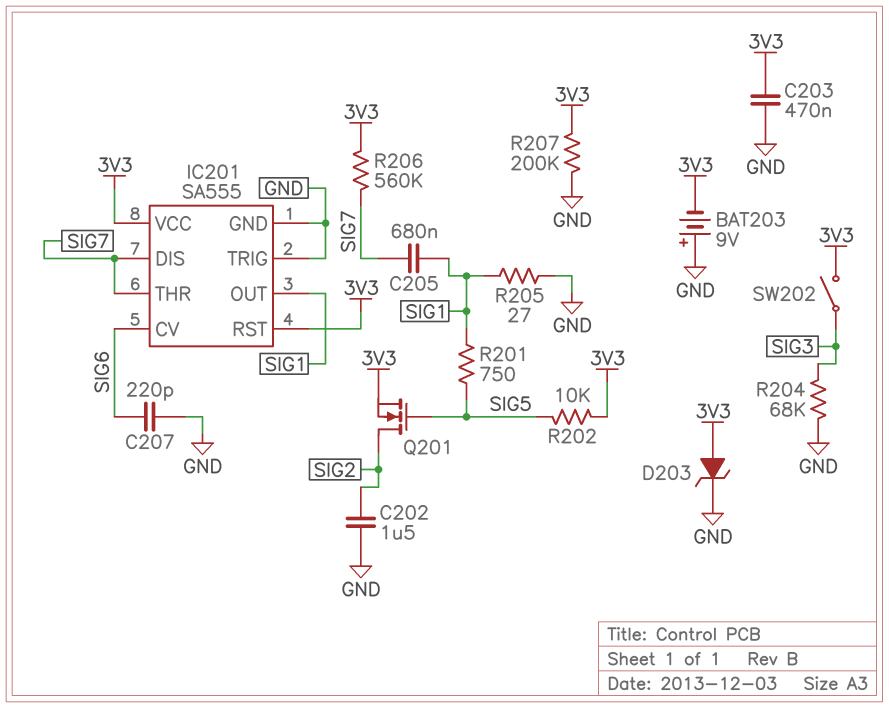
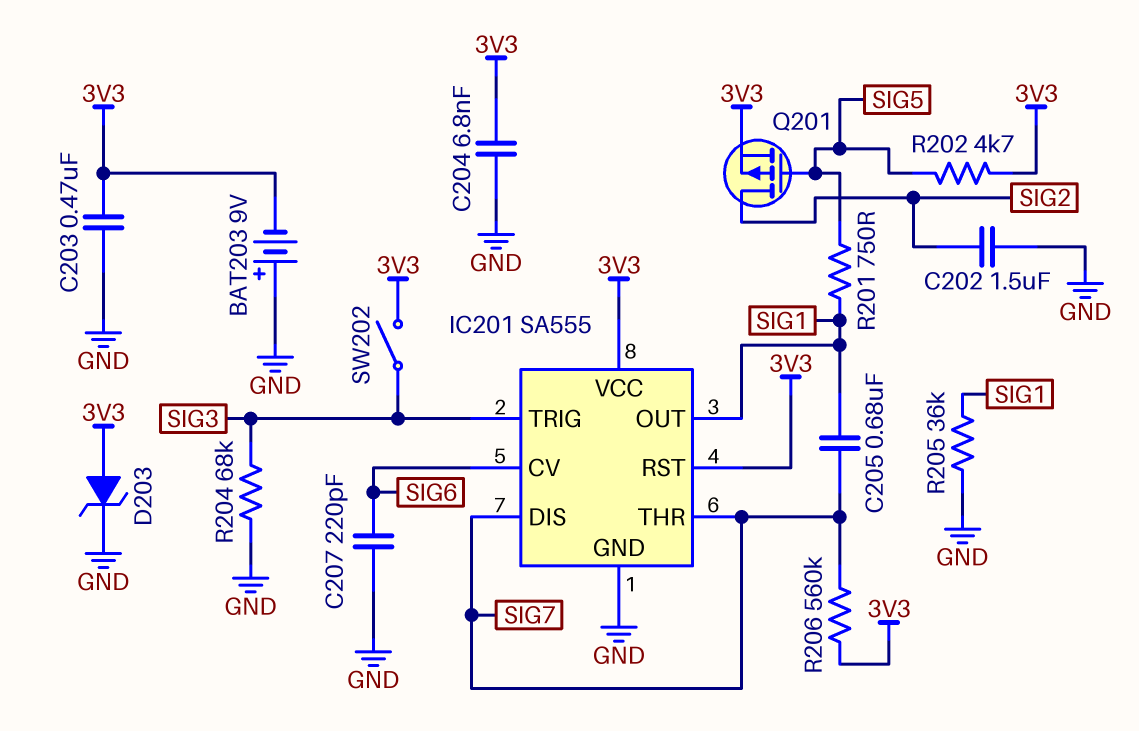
C204: none -> 6.8nF (3V3, GND)
IC201 pin TRIG: GND -> SIG3
Q201: NMOS (G SIG5, D SIG2, S 3V3) -> PMOS (G SIG5, D SIG2, S 3V3)
R202: 10k (3V3, SIG5) -> 4.7k (3V3, SIG5)
R205: 27 (GND, SIG1) -> 36k (GND, SIG1)
R207: 200k (3V3, GND) -> none

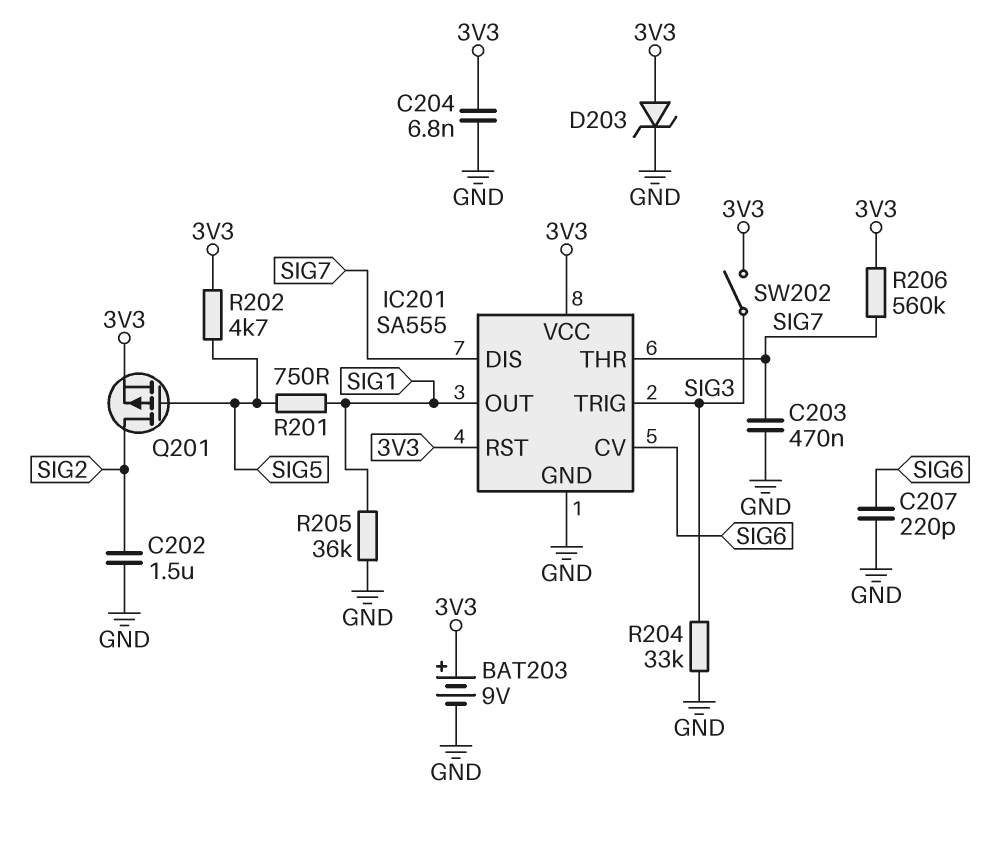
BAT203: 9V (plus GND, minus 3V3) -> 9V (plus 3V3, minus GND)
C203: 470nF (3V3, GND) -> 470nF (GND, SIG7)
C205: 680nF (SIG1, SIG7) -> none
R204: 68k (GND, SIG3) -> 33k (GND, SIG3)

